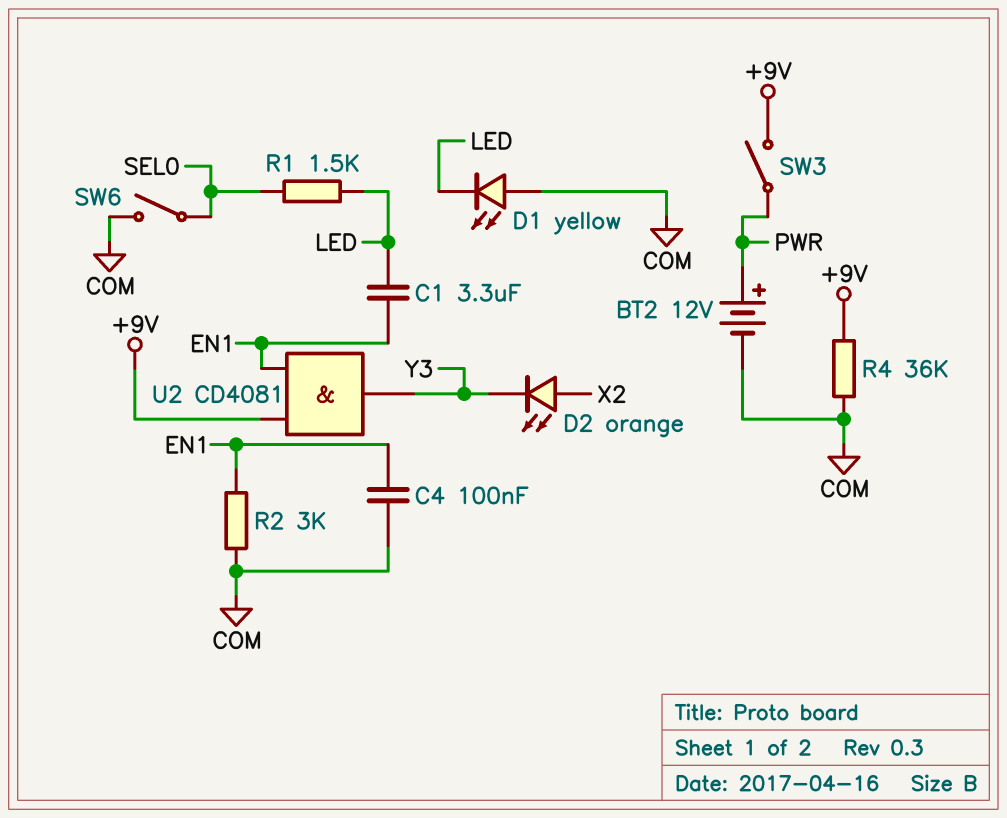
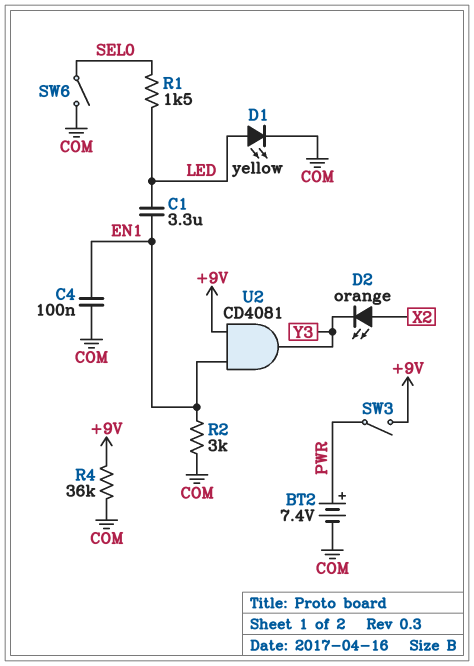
BT2: 12V (plus PWR, minus COM) -> 7.4V (plus PWR, minus COM)
D1: LED yellow (A COM, K LED) -> LED yellow (A LED, K COM)

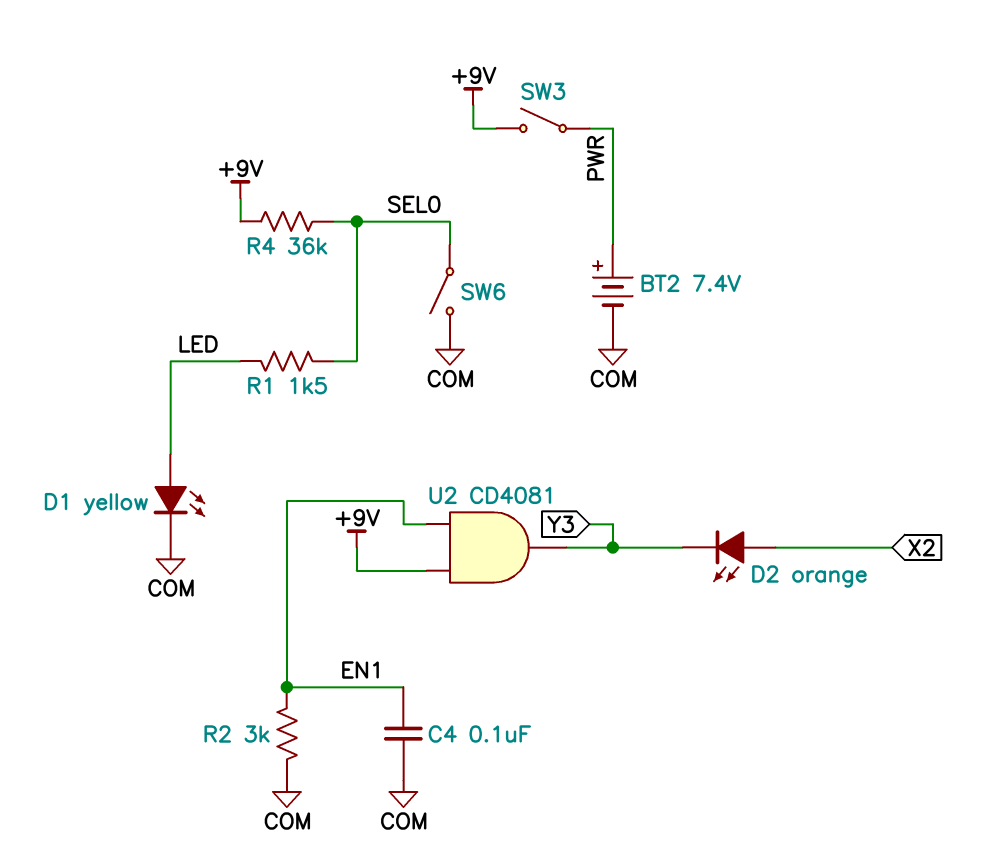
C1: 3.3uF (EN1, LED) -> none
R4: 36k (+9V, COM) -> 36k (+9V, SEL0)

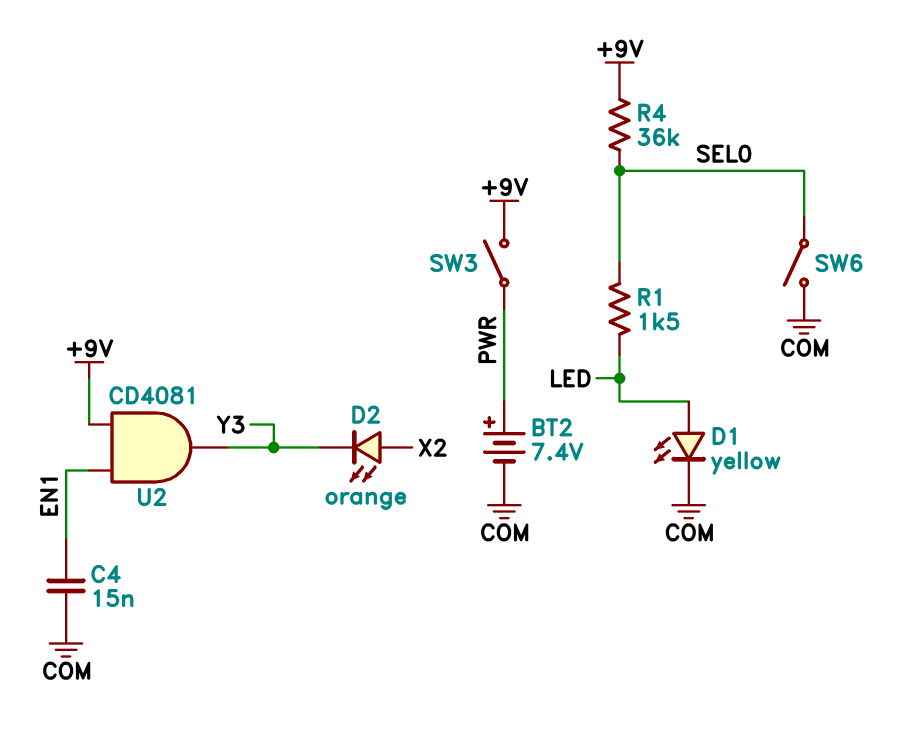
C4: 100nF (COM, EN1) -> 15nF (COM, EN1)
R2: 3k (COM, EN1) -> none

